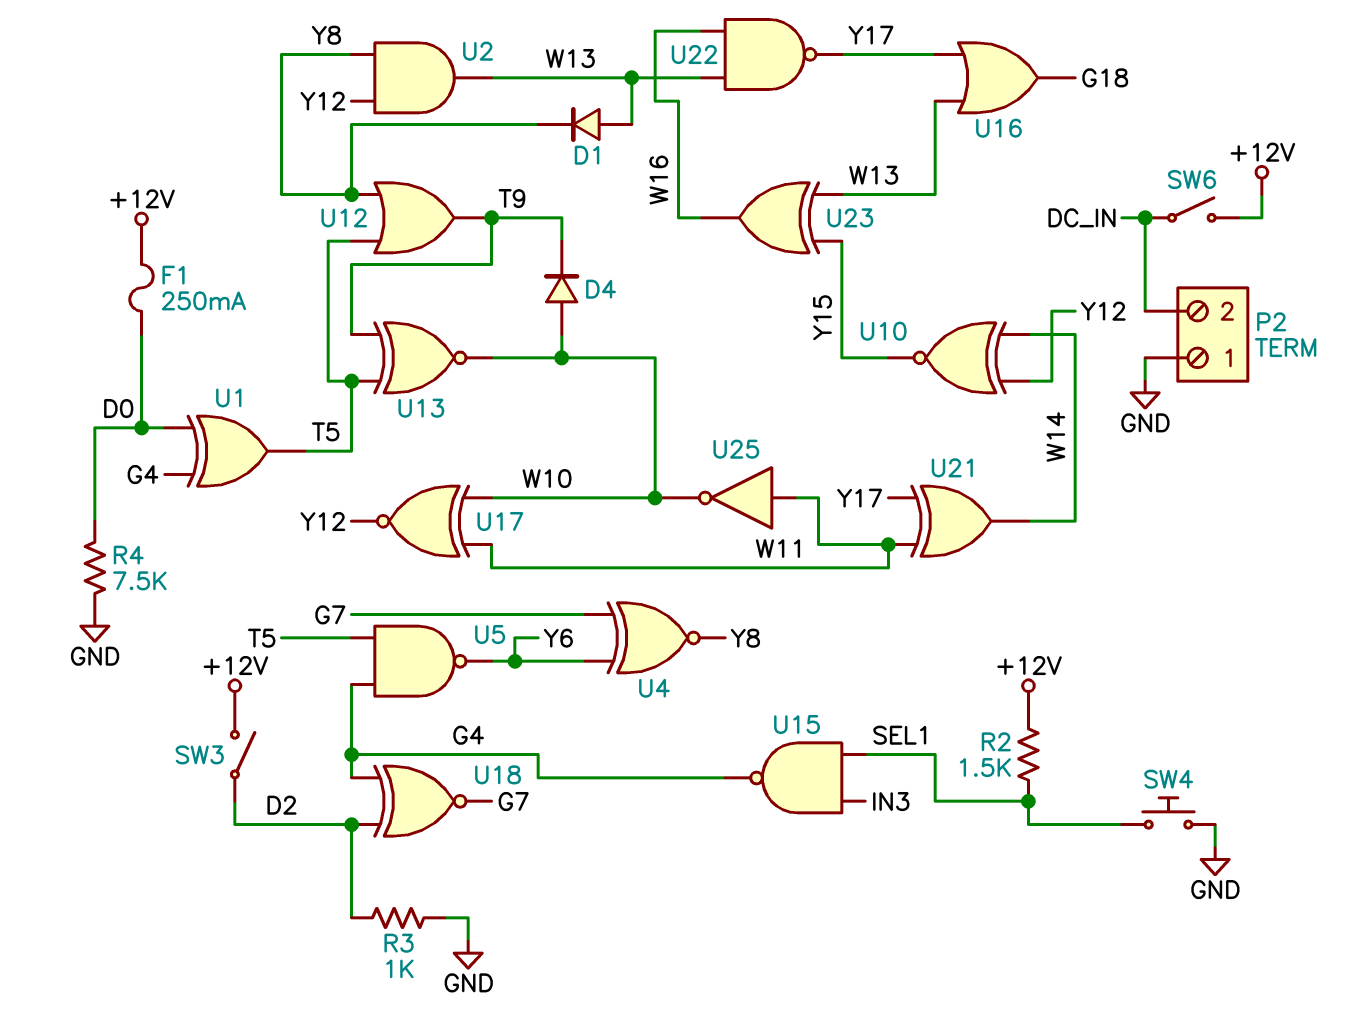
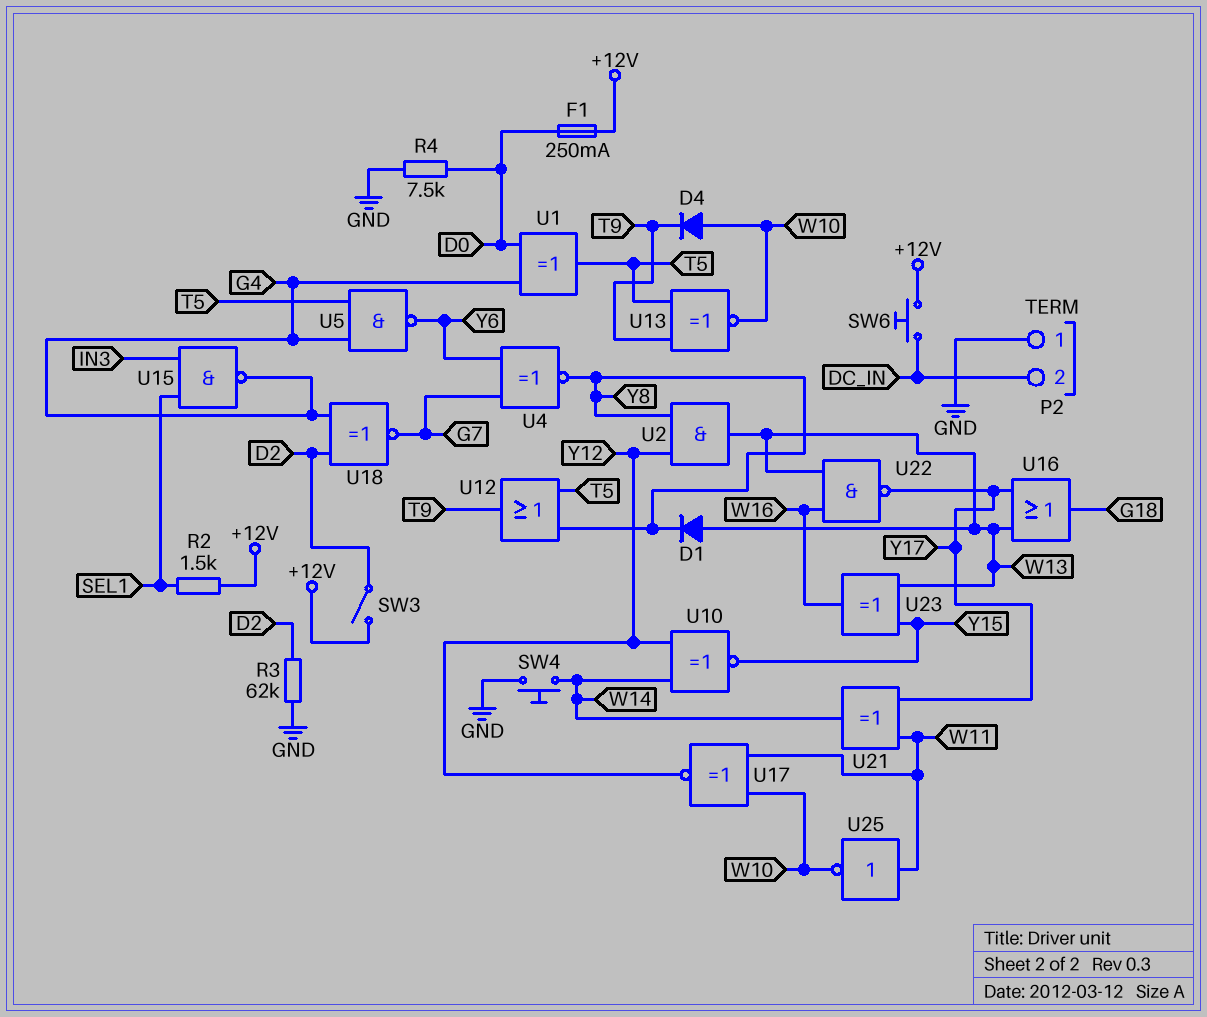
R3: 1k (D2, GND) -> 62k (D2, GND)
SW4: button (GND, SEL1) -> button (GND, W14)
SW6: switch (+12V, DC_IN) -> button (+12V, DC_IN)

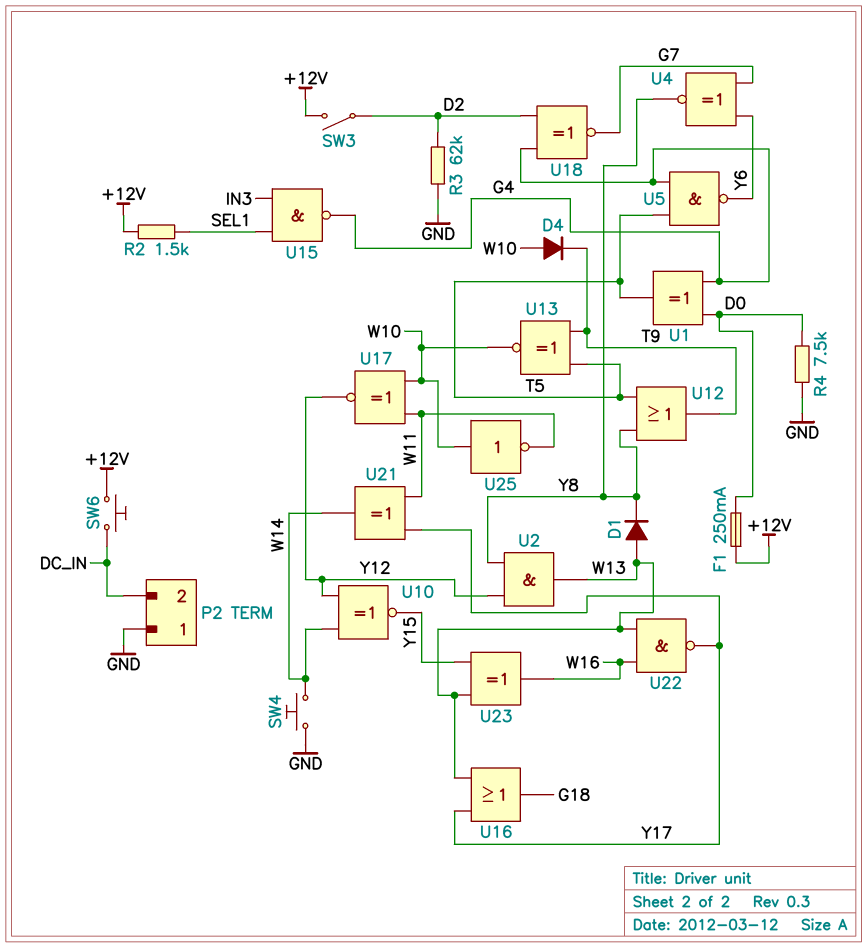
U25: NOT (in W11, out W10) -> NOT (in W10, out W11)

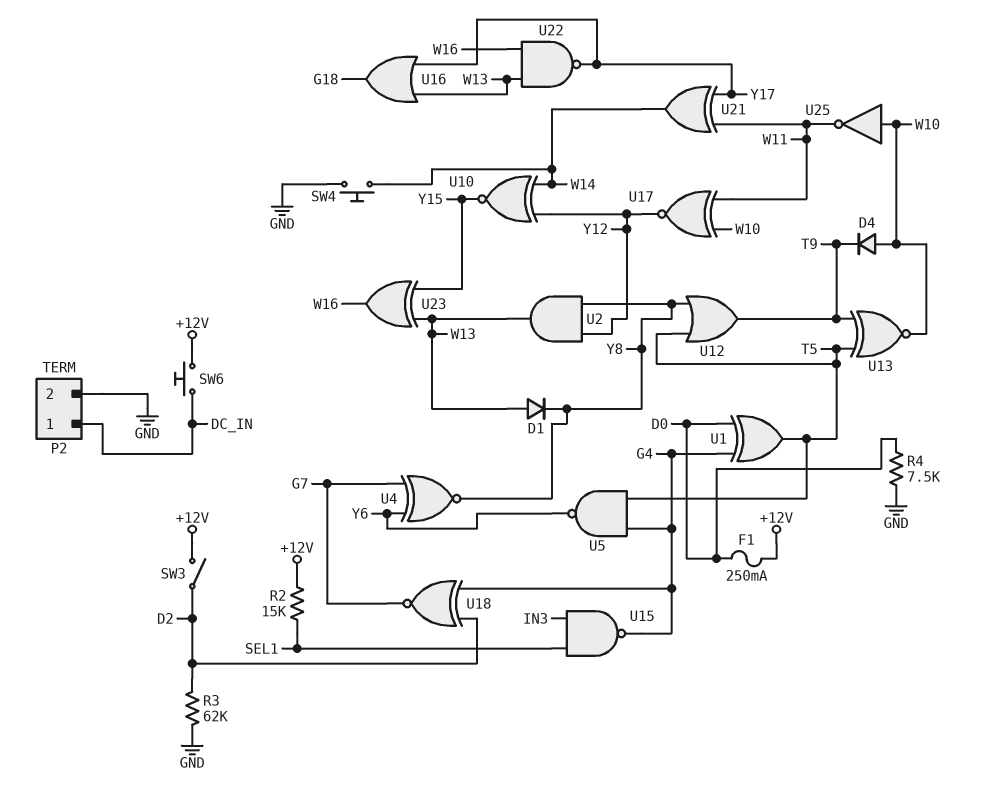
P2 pin 1: GND -> DC_IN
P2 pin 2: DC_IN -> GND
R2: 1.5k (+12V, SEL1) -> 15k (+12V, SEL1)

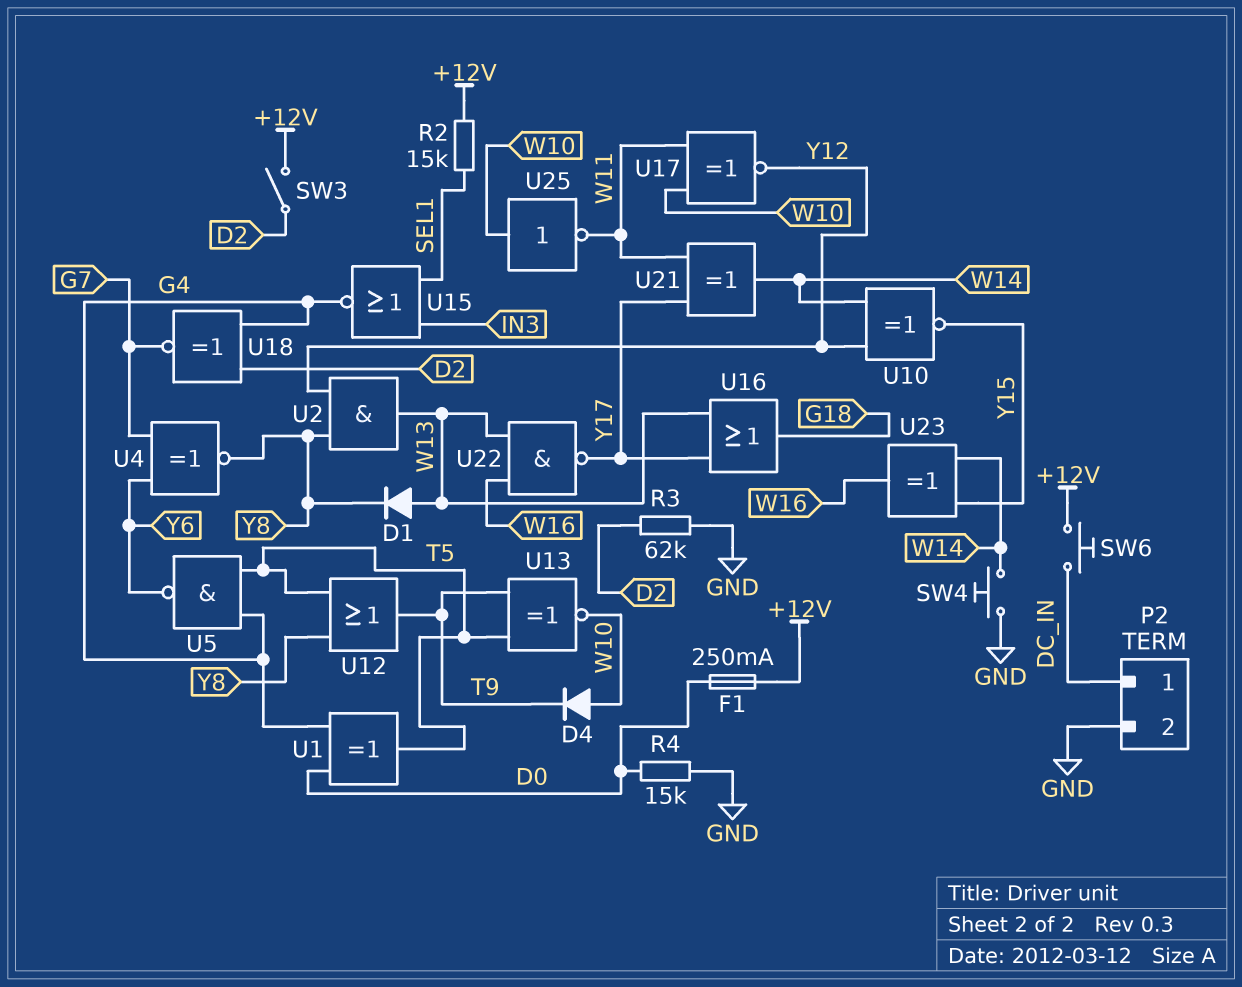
R4: 7.5k (D0, GND) -> 15k (D0, GND)
U15: NAND (in IN3, in SEL1, out G4) -> NOR (in IN3, in SEL1, out G4)
U23: XOR (in W13, in Y15, out W16) -> XOR (in W14, in Y15, out W16)

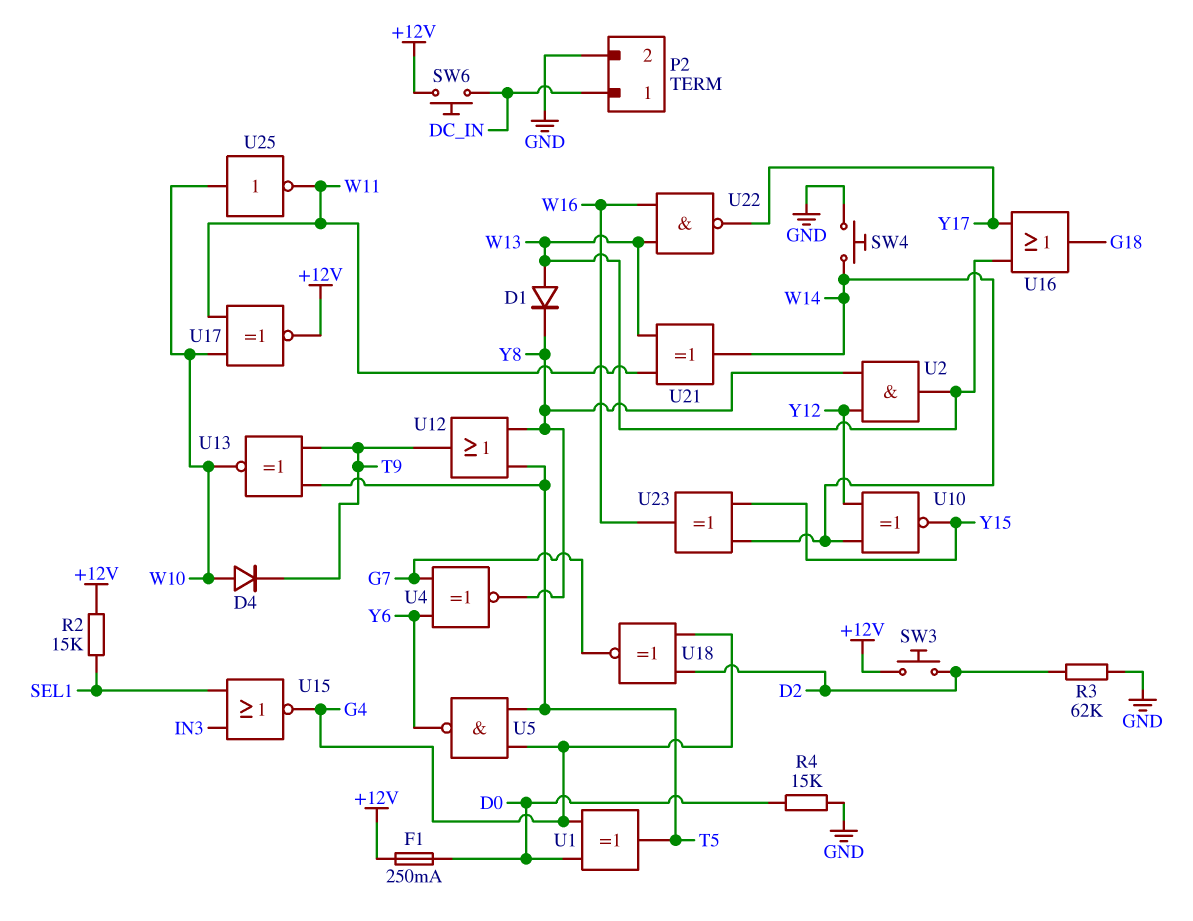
SW3: switch (+12V, D2) -> button (+12V, D2)
U17: XNOR (in W10, in W11, out Y12) -> XNOR (in W10, in W11, out +12V)
U21: XOR (in W11, in Y17, out W14) -> XOR (in W11, in W13, out W14)

